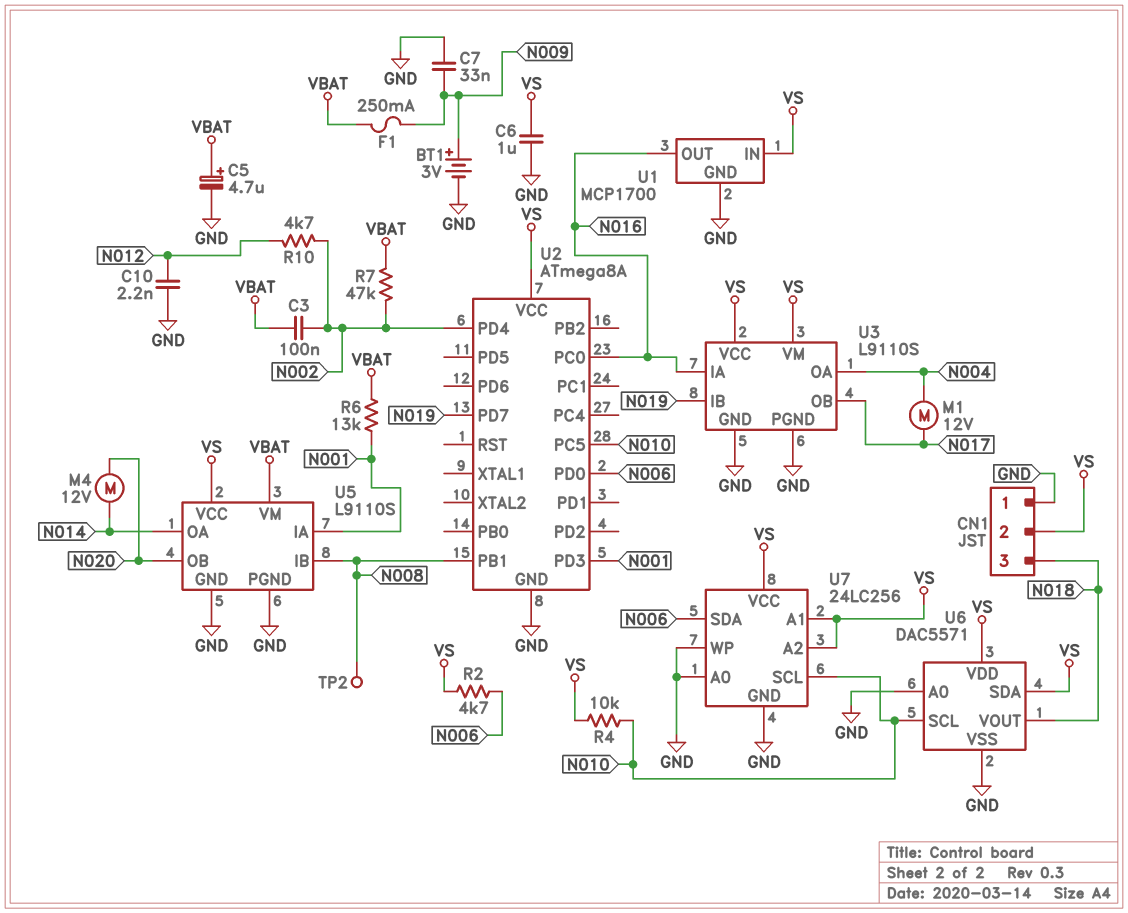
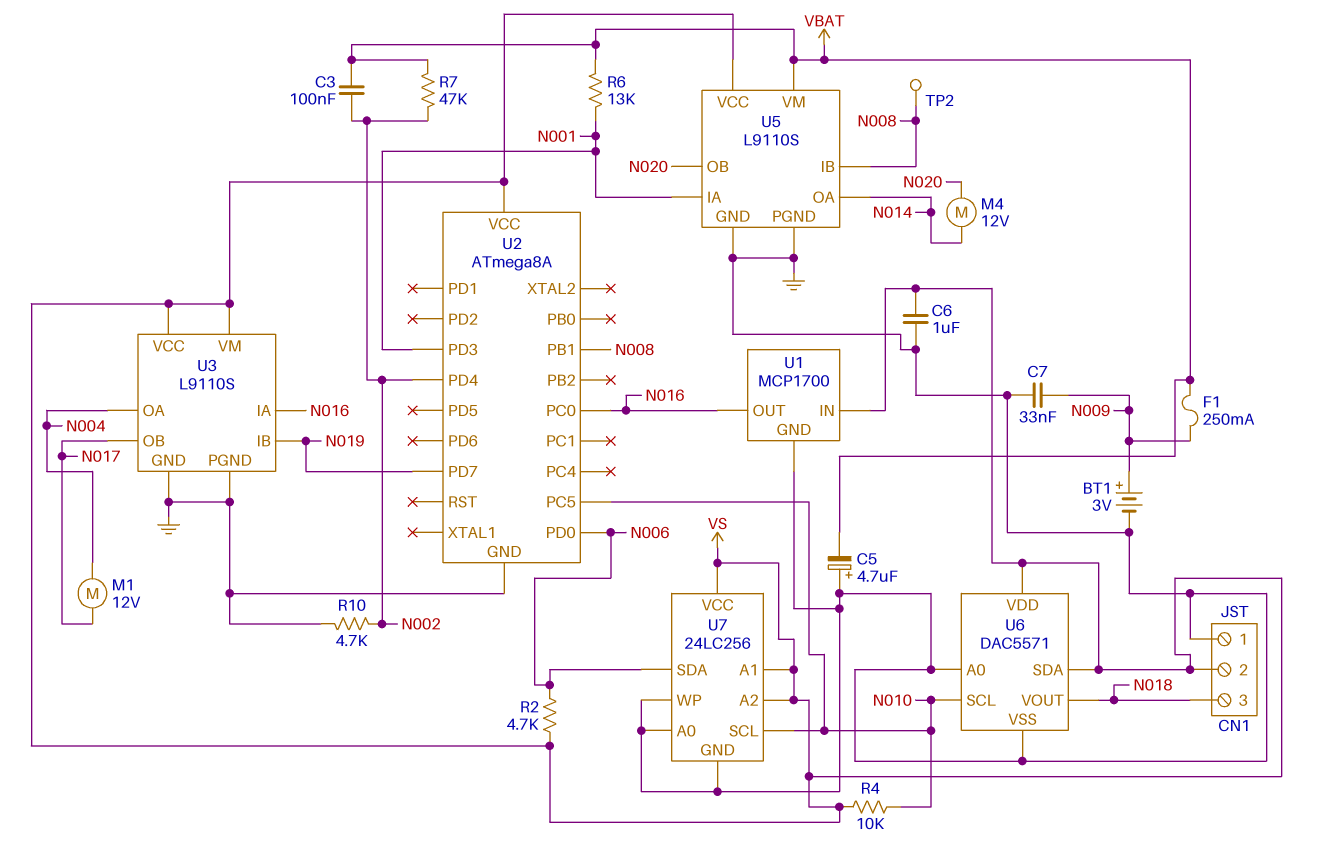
C5: 4.7uF (plus VBAT, minus GND) -> 4.7uF (plus GND, minus VBAT)
C10: 2.2nF (GND, N012) -> none
R10: 4.7k (N002, N012) -> 4.7k (GND, N002)

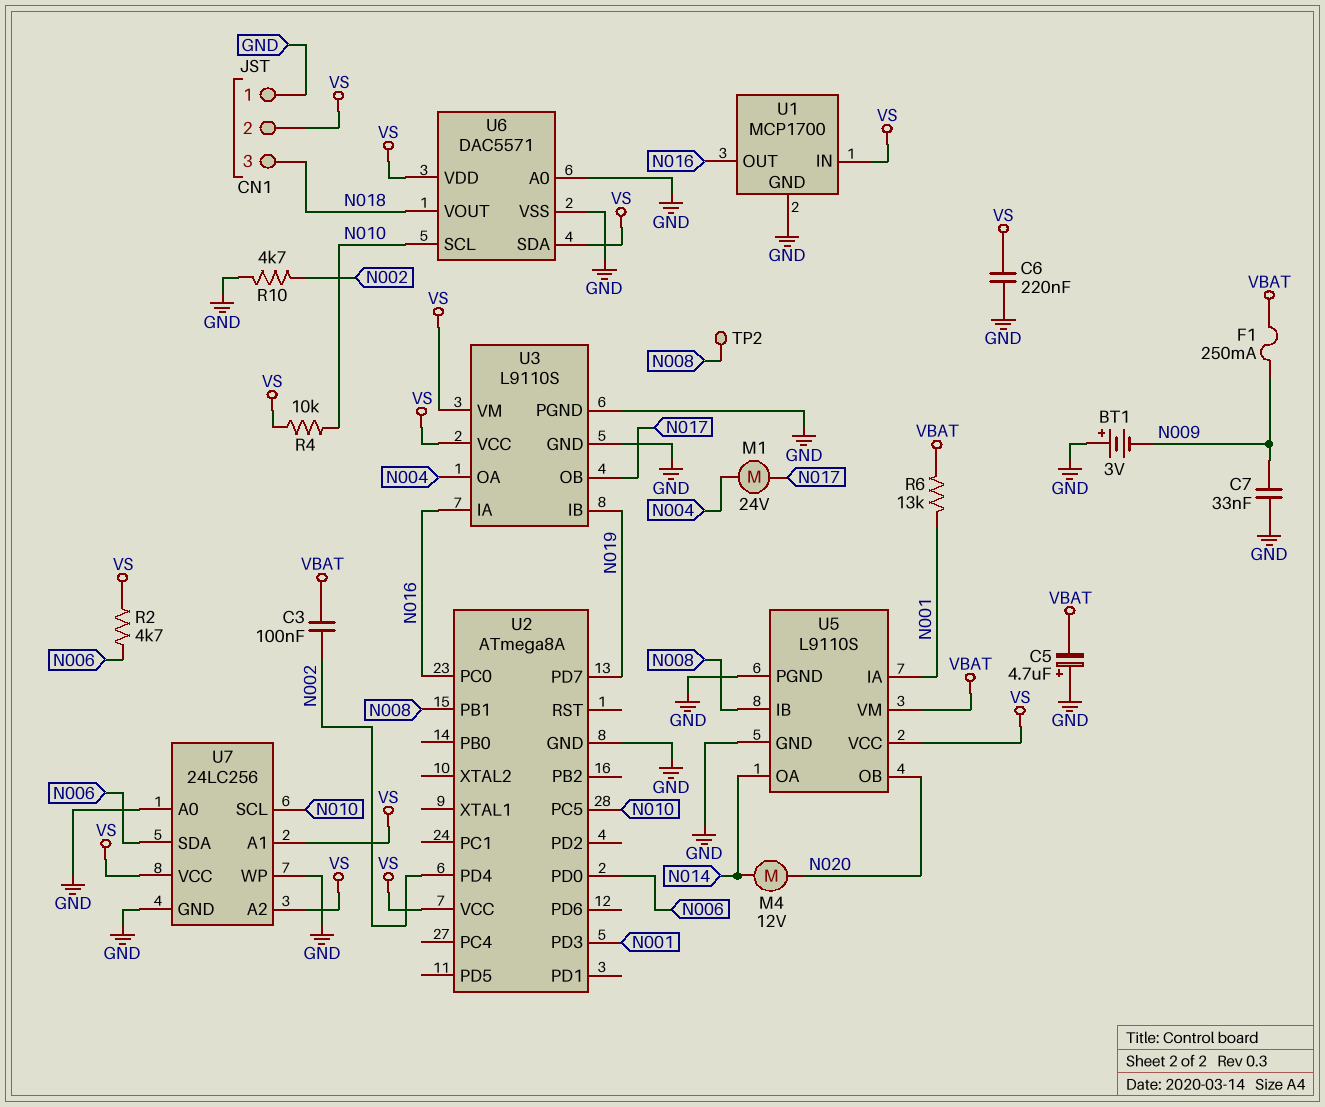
BT1: 3V (plus N009, minus GND) -> 3V (plus GND, minus N009)
C6: 1uF (GND, VS) -> 220nF (GND, VS)
M1: motor 12V (N004, N017) -> motor 24V (N004, N017)
R7: 47k (N002, VBAT) -> none

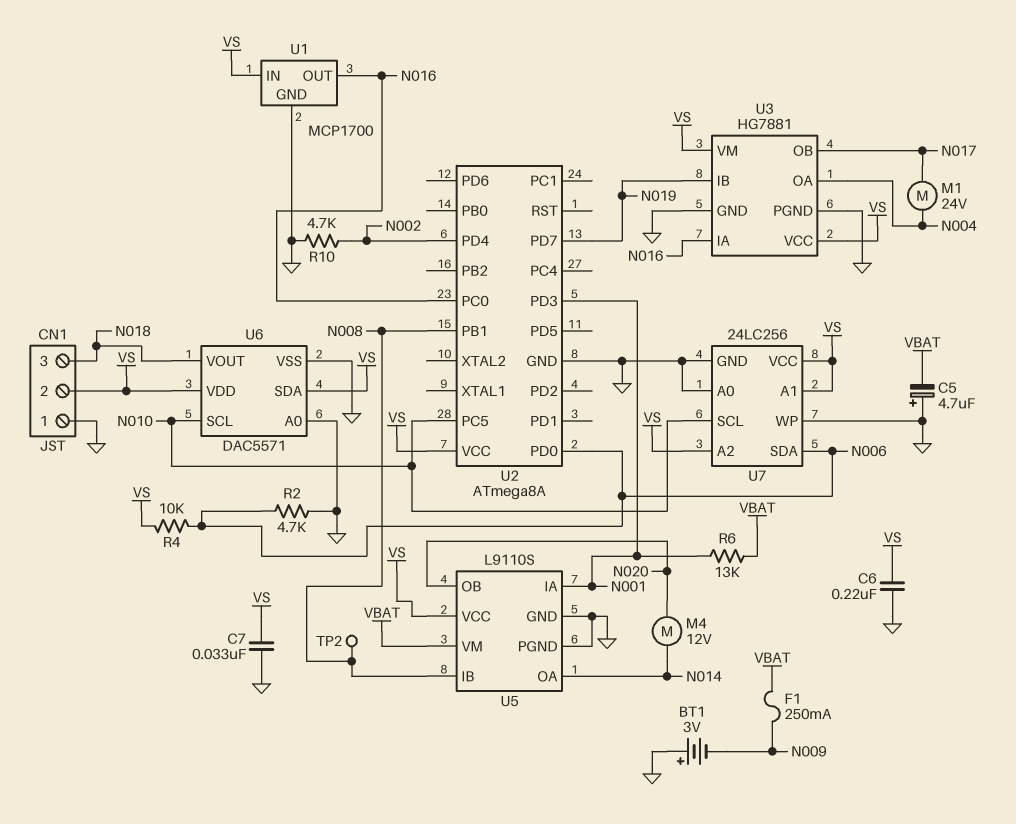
C3: 100nF (N002, VBAT) -> none
C7: 33nF (GND, N009) -> 33nF (GND, VS)
R2: 4.7k (N006, VS) -> 4.7k (GND, N006)
R4: 10k (N010, VS) -> 10k (N006, VS)
U3: L9110S -> HG7881

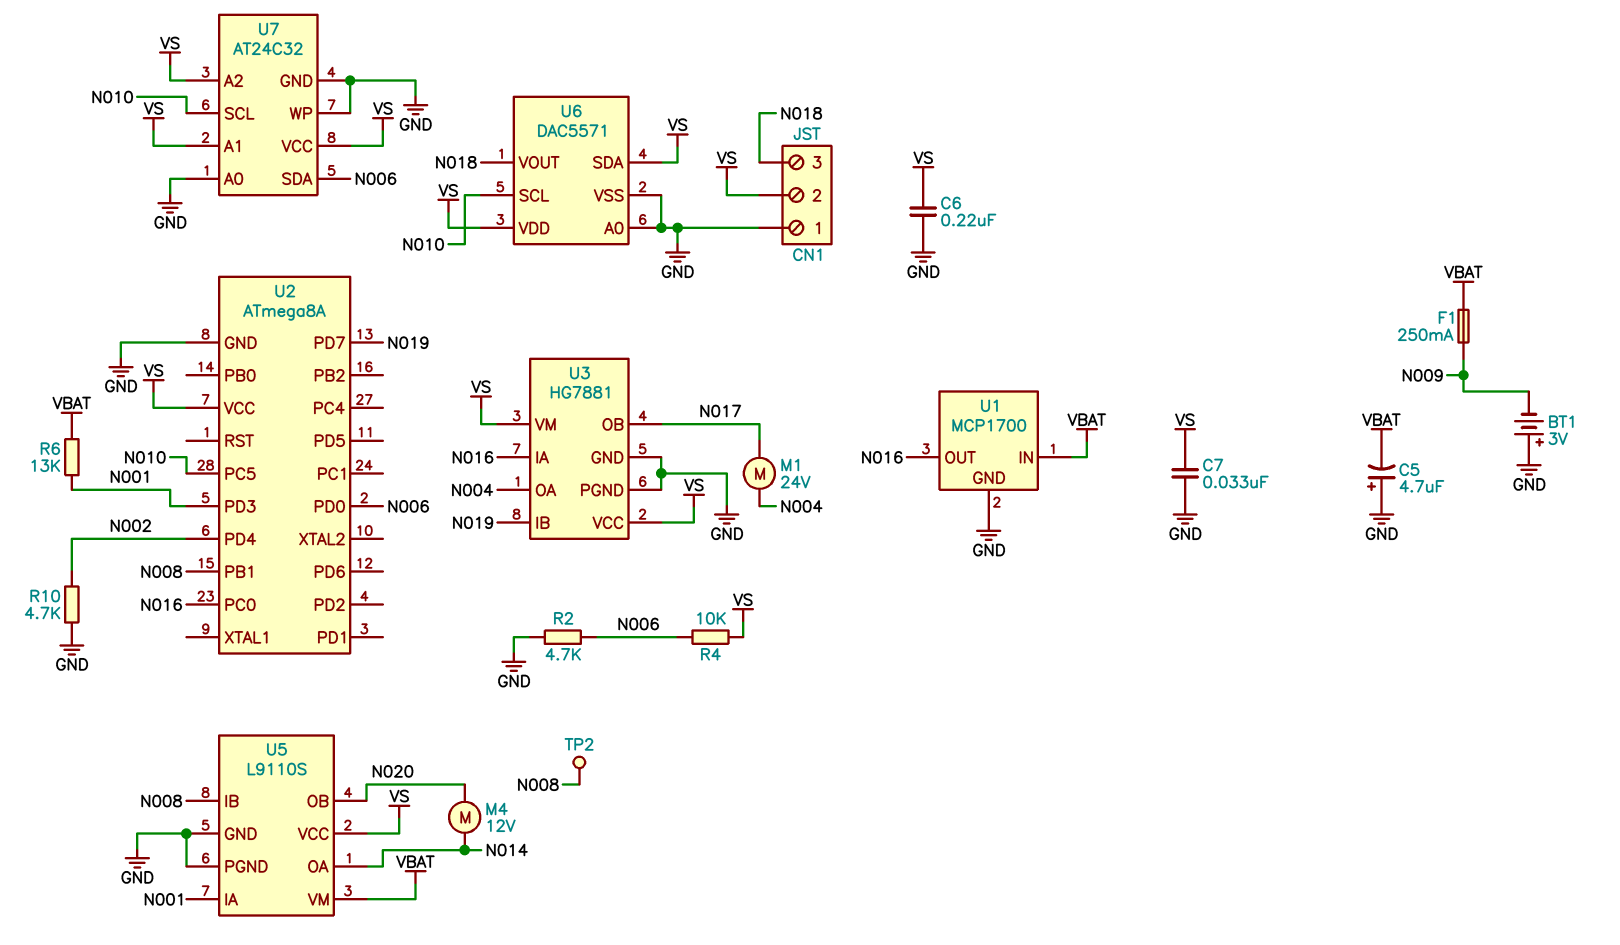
U1 pin IN: VS -> VBAT
U7: 24LC256 -> AT24C32

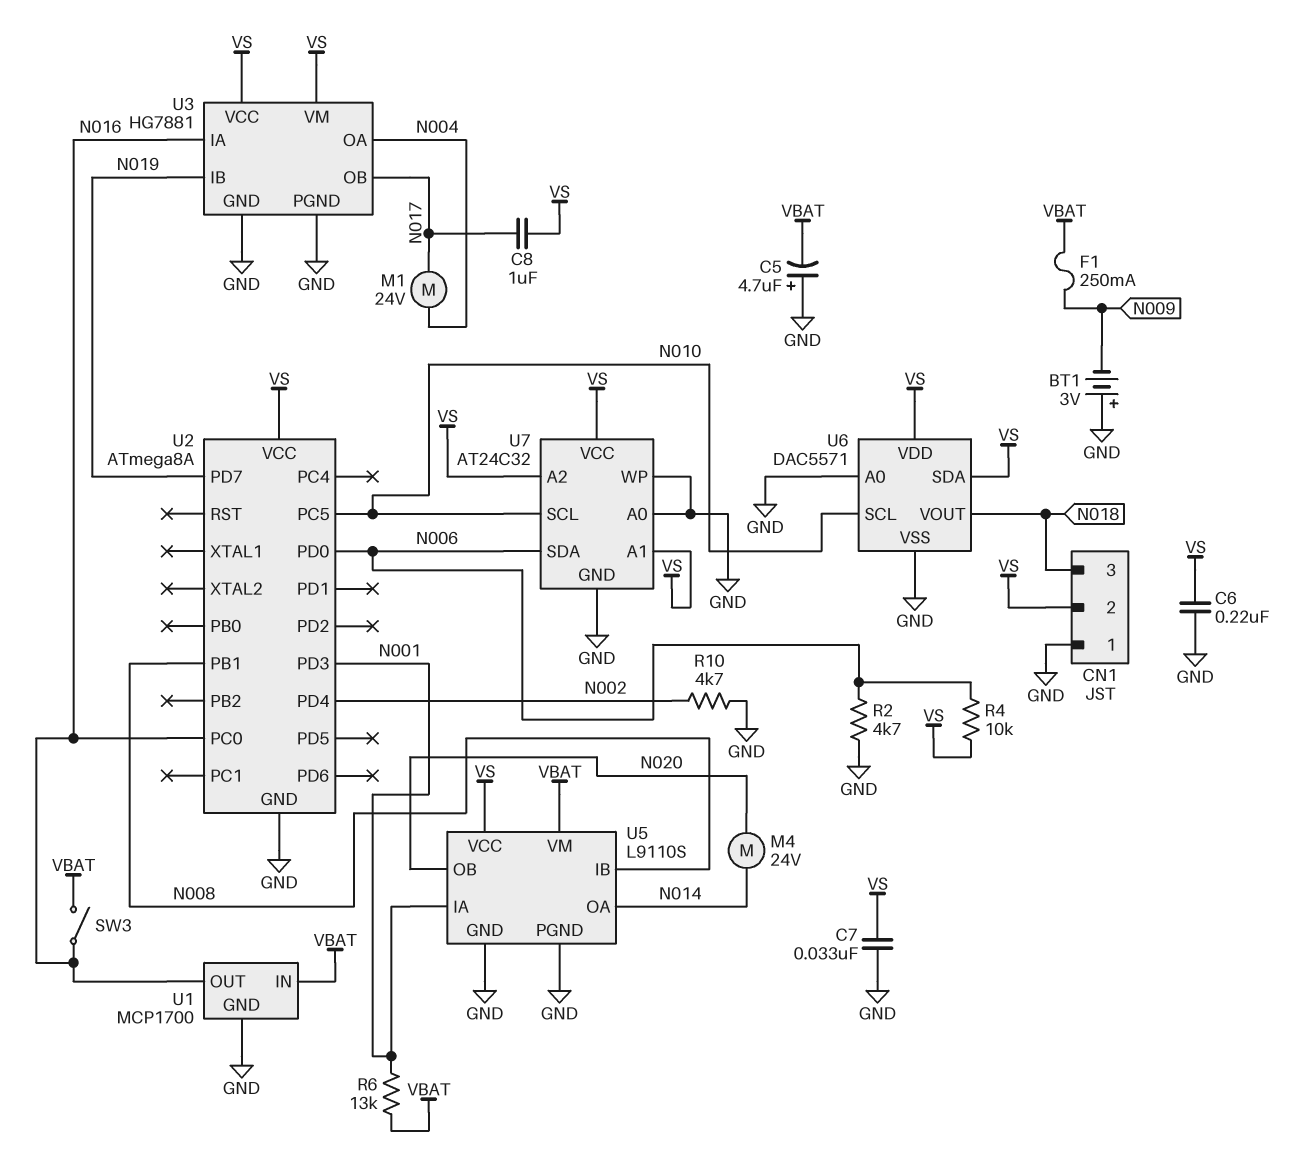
C8: none -> 1uF (N017, VS)
M4: motor 12V (N014, N020) -> motor 24V (N014, N020)
SW3: none -> switch (N016, VBAT)
TP2: test point (N008) -> none

